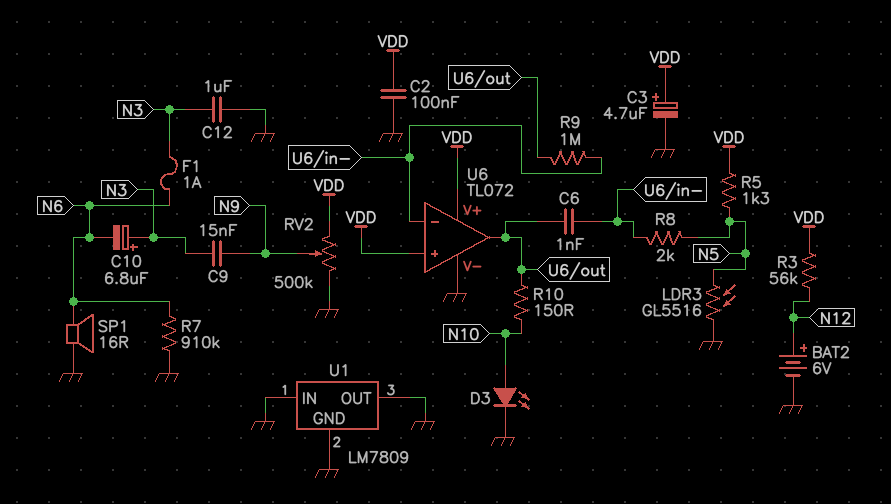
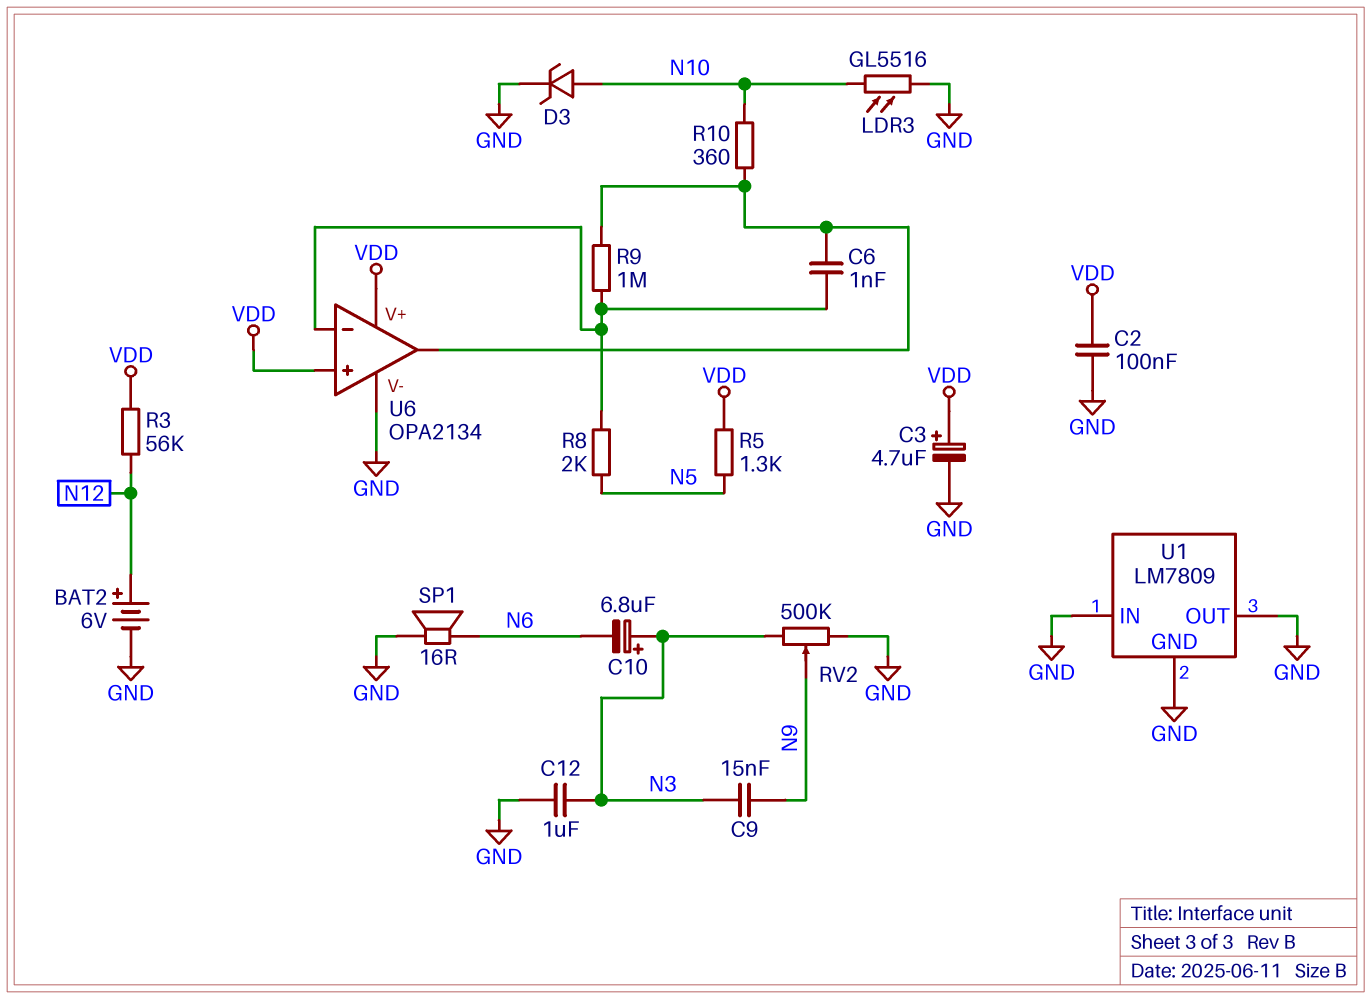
D3: LED (A N10, K GND) -> zener (A N10, K GND)
F1: 1A (N3, N6) -> none
LDR3: GL5516 (GND, N5) -> GL5516 (GND, N10)
R7: 910k (GND, N6) -> none
R10: 150 (N10, U6/out) -> 360 (N10, U6/out)
RV2: 500k (GND, VDD, wiper N9) -> 500k (GND, N3, wiper N9)
U6: TL072 -> OPA2134

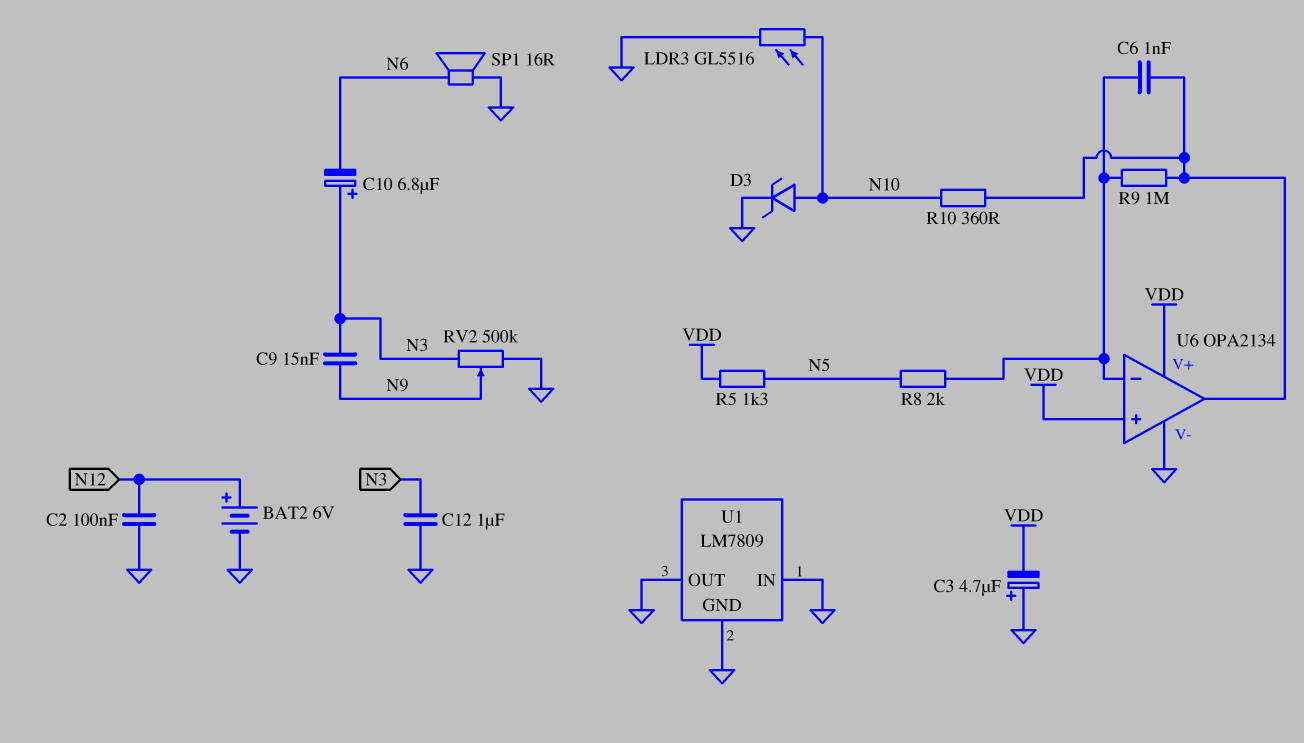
C2: 100nF (GND, VDD) -> 100nF (GND, N12)
C3: 4.7uF (plus VDD, minus GND) -> 4.7uF (plus GND, minus VDD)
R3: 56k (N12, VDD) -> none

